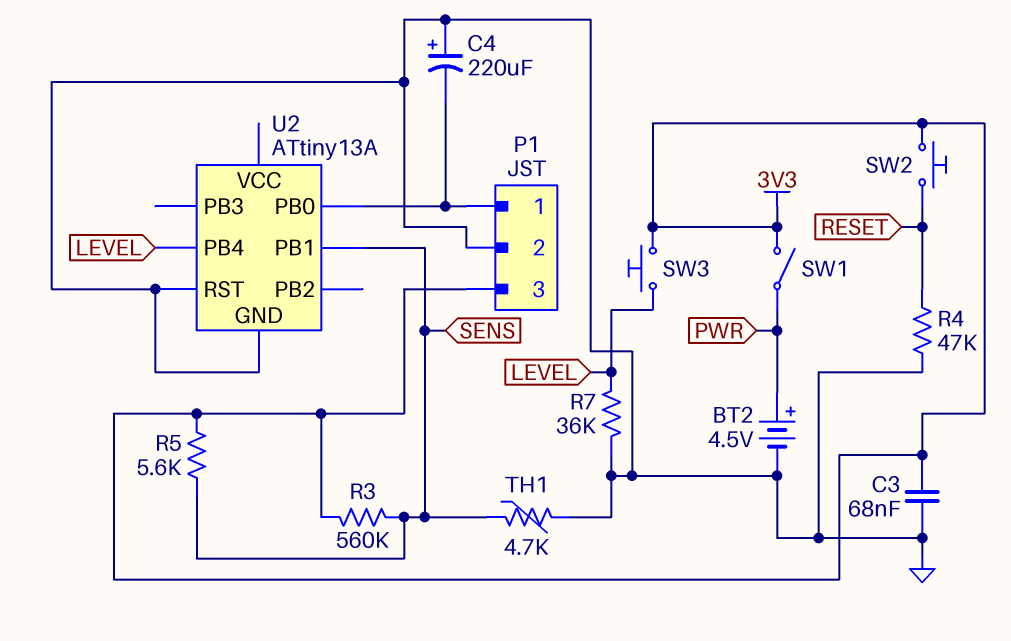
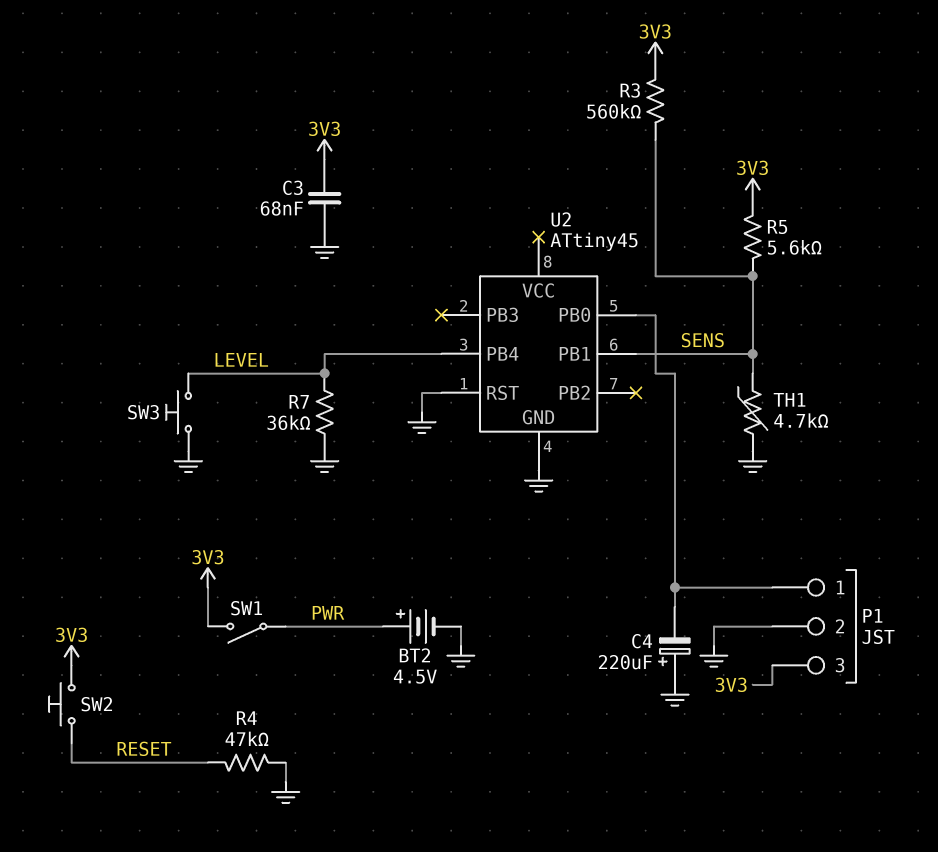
SW3: button (3V3, LEVEL) -> button (GND, LEVEL)
U2: ATtiny13A -> ATtiny45

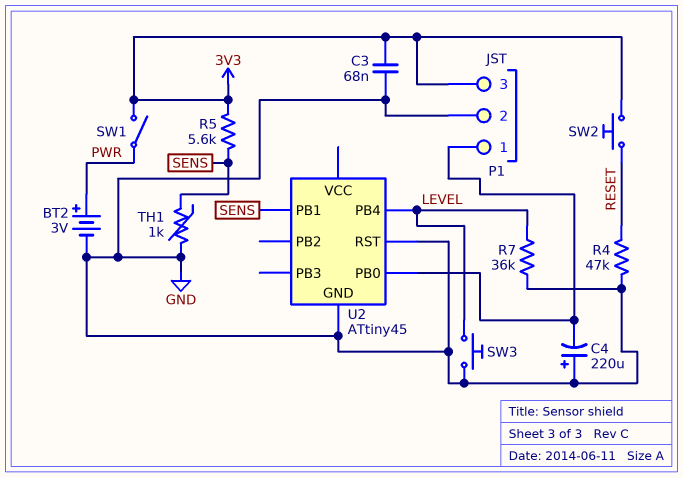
BT2: 4.5V (plus PWR, minus GND) -> 3V (plus PWR, minus GND)
R3: 560k (3V3, SENS) -> none
TH1: 4.7k (GND, SENS) -> 1k (GND, SENS)

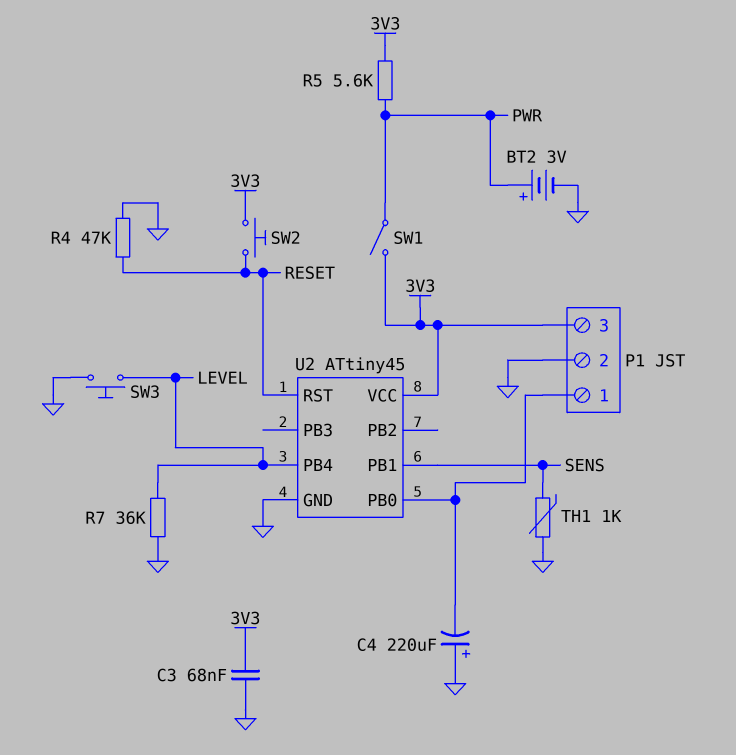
R5: 5.6k (3V3, SENS) -> 5.6k (3V3, PWR)
U2 pin RST: GND -> RESET
U2 pin VCC: none -> 3V3

